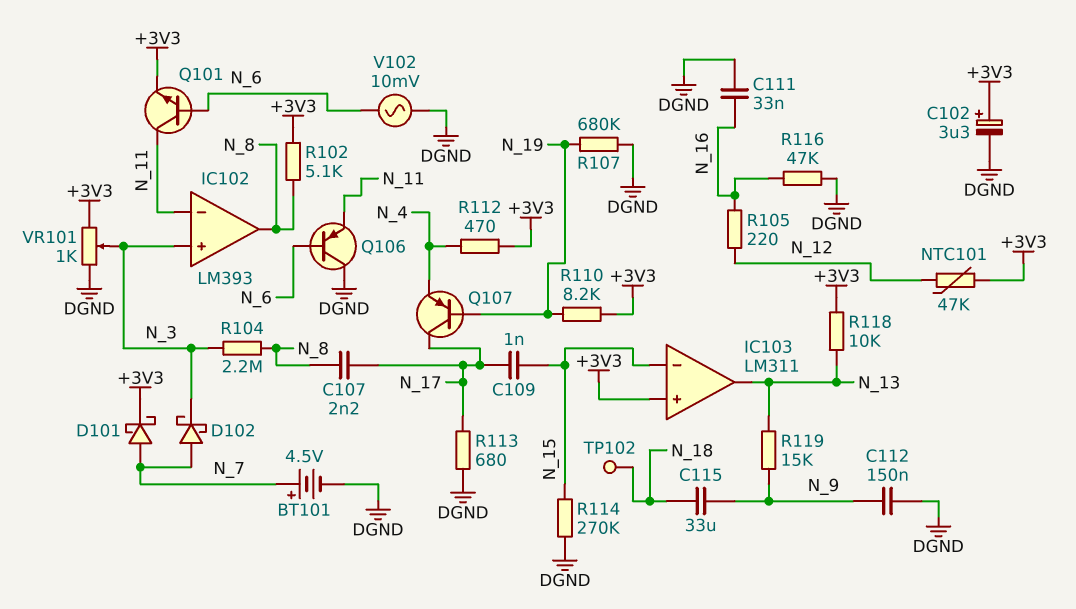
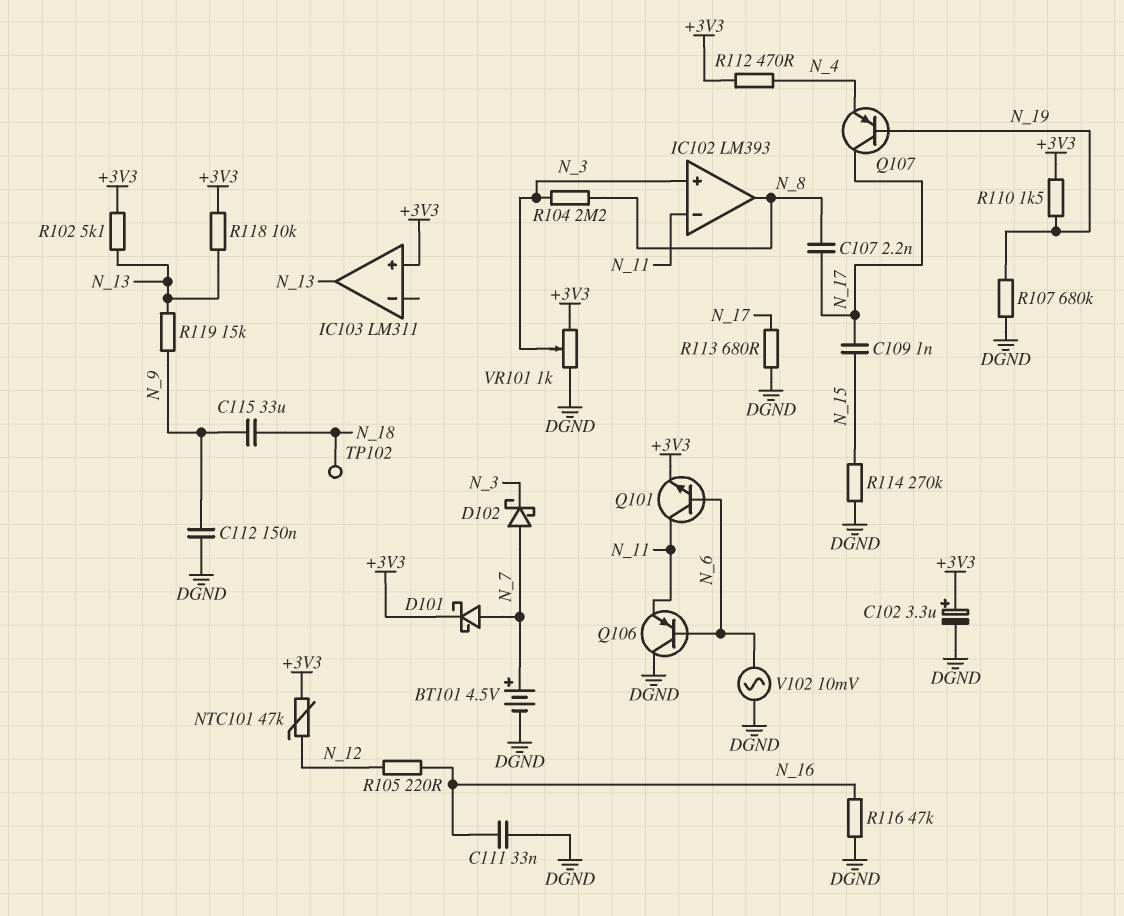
IC103 pin in-: N_15 -> none
R102: 5.1k (+3V3, N_8) -> 5.1k (+3V3, N_13)
R110: 8.2k (+3V3, N_19) -> 1.5k (+3V3, N_19)

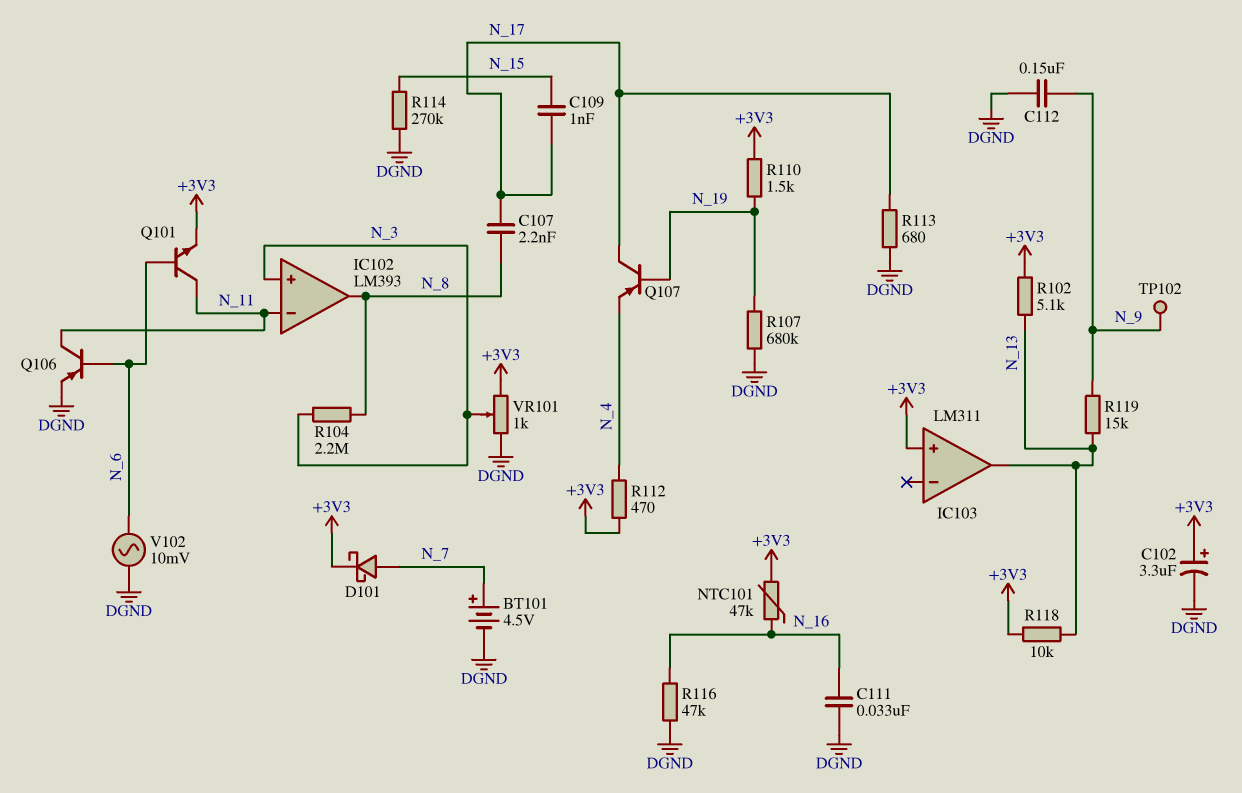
C115: 33uF (N_9, N_18) -> none
D102: schottky (A N_7, K N_3) -> none
NTC101: 47k (+3V3, N_12) -> 47k (+3V3, N_16)
Q106: PNP (B N_6, C DGND, E N_11) -> PNP (B N_6, C N_11, E DGND)
R105: 220 (N_12, N_16) -> none
TP102: test point (N_18) -> test point (N_9)

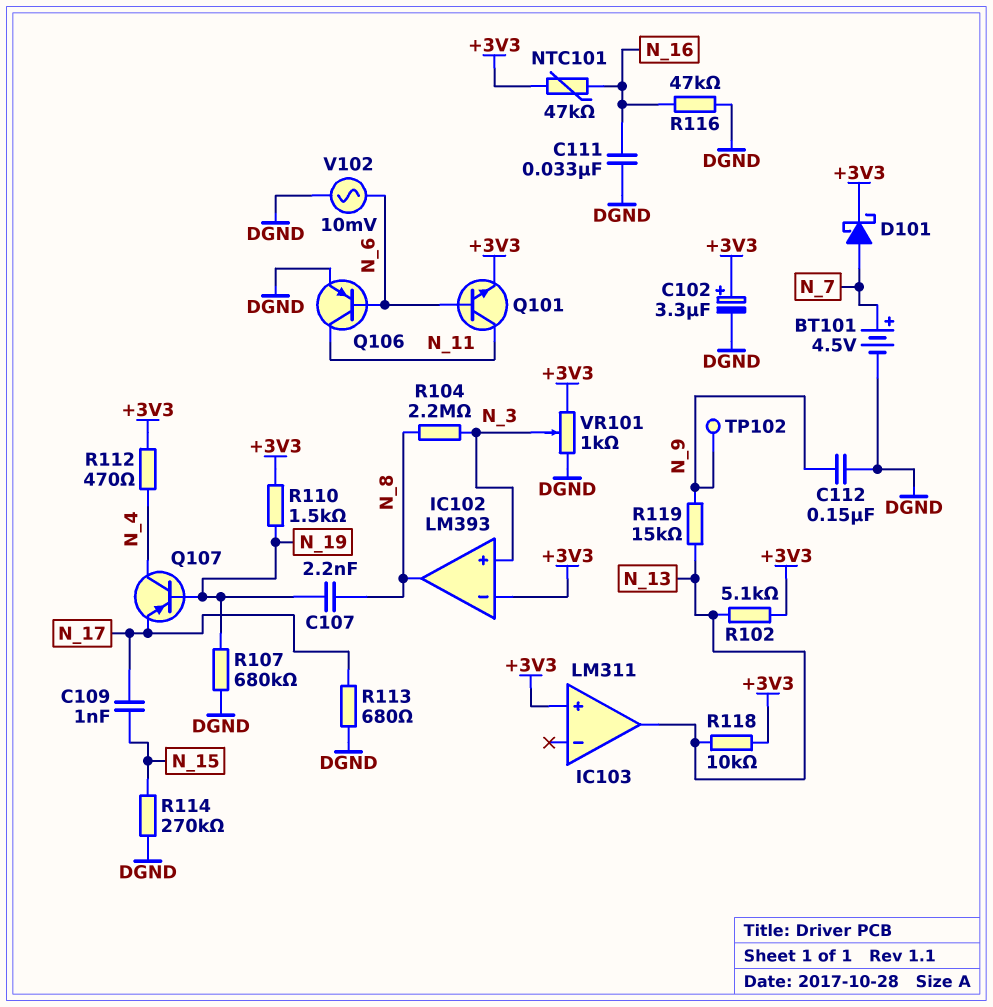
C107: 2.2nF (N_8, N_17) -> 2.2nF (N_8, N_19)
IC102 pin in-: N_11 -> +3V3
Q107: PNP (B N_19, C N_17, E N_4) -> PNP (B N_19, C N_4, E N_17)

